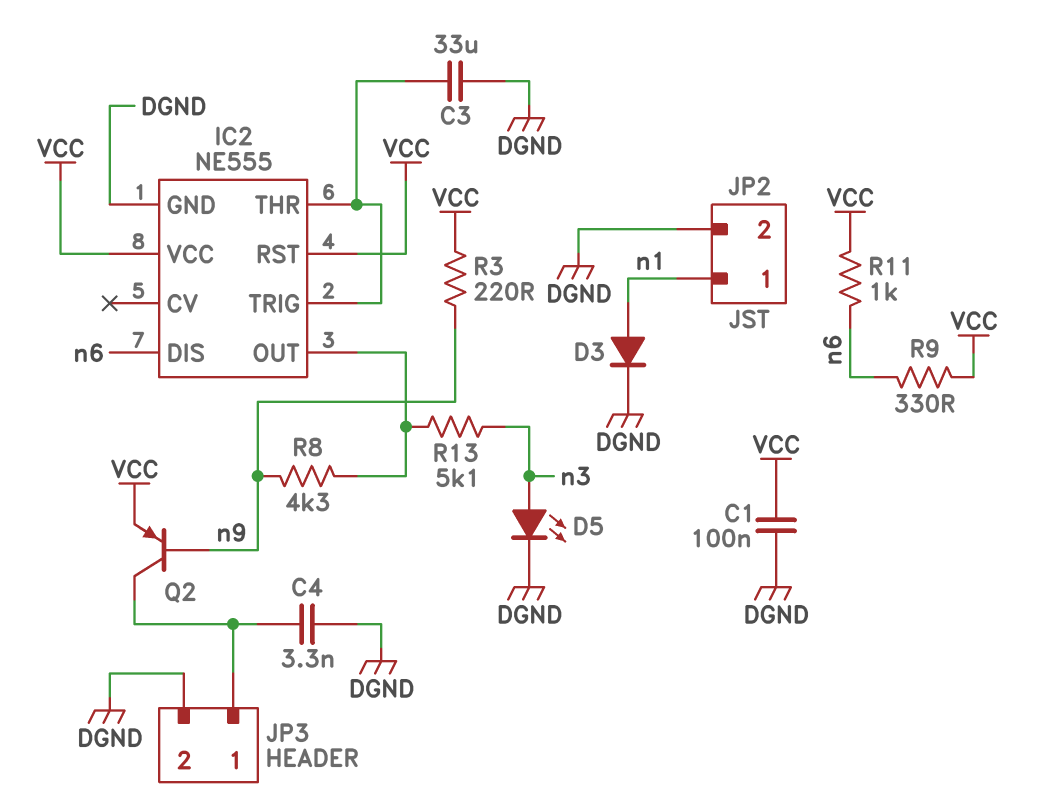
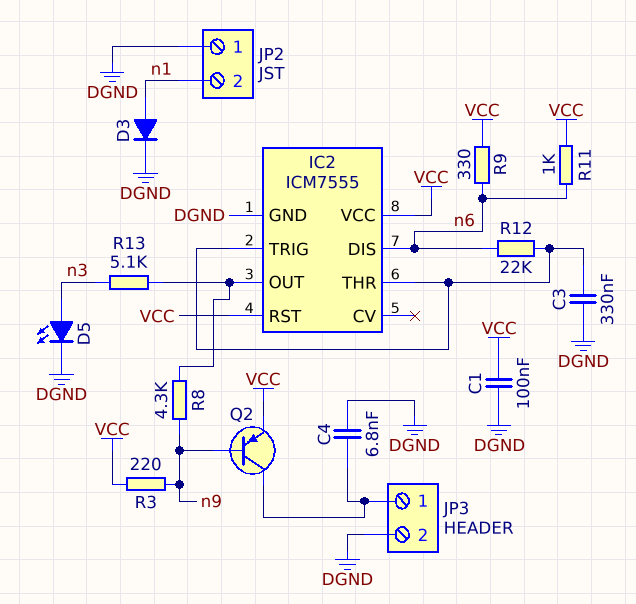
C3: 33uF (DGND, IC2/THR) -> 330nF (DGND, IC2/THR)
C4: 3.3nF (DGND, JP3/1) -> 6.8nF (DGND, JP3/1)
IC2: NE555 -> ICM7555
JP2 pin 1: n1 -> DGND
JP2 pin 2: DGND -> n1
R12: none -> 22k (IC2/THR, n6)

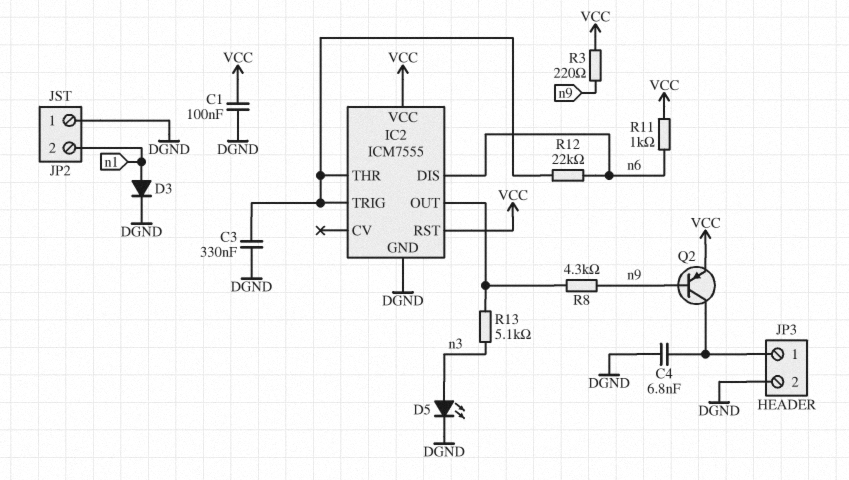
R9: 330 (VCC, n6) -> none

